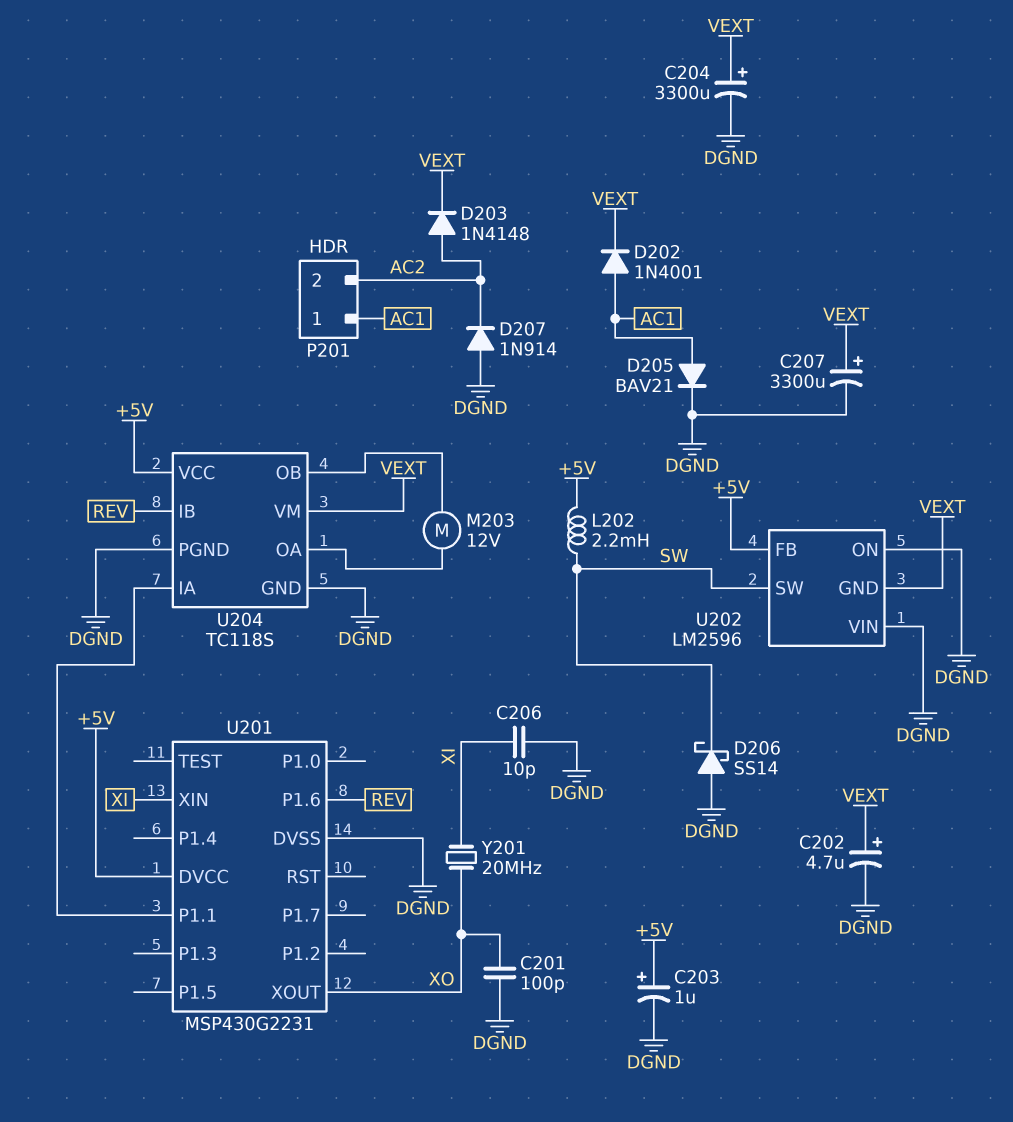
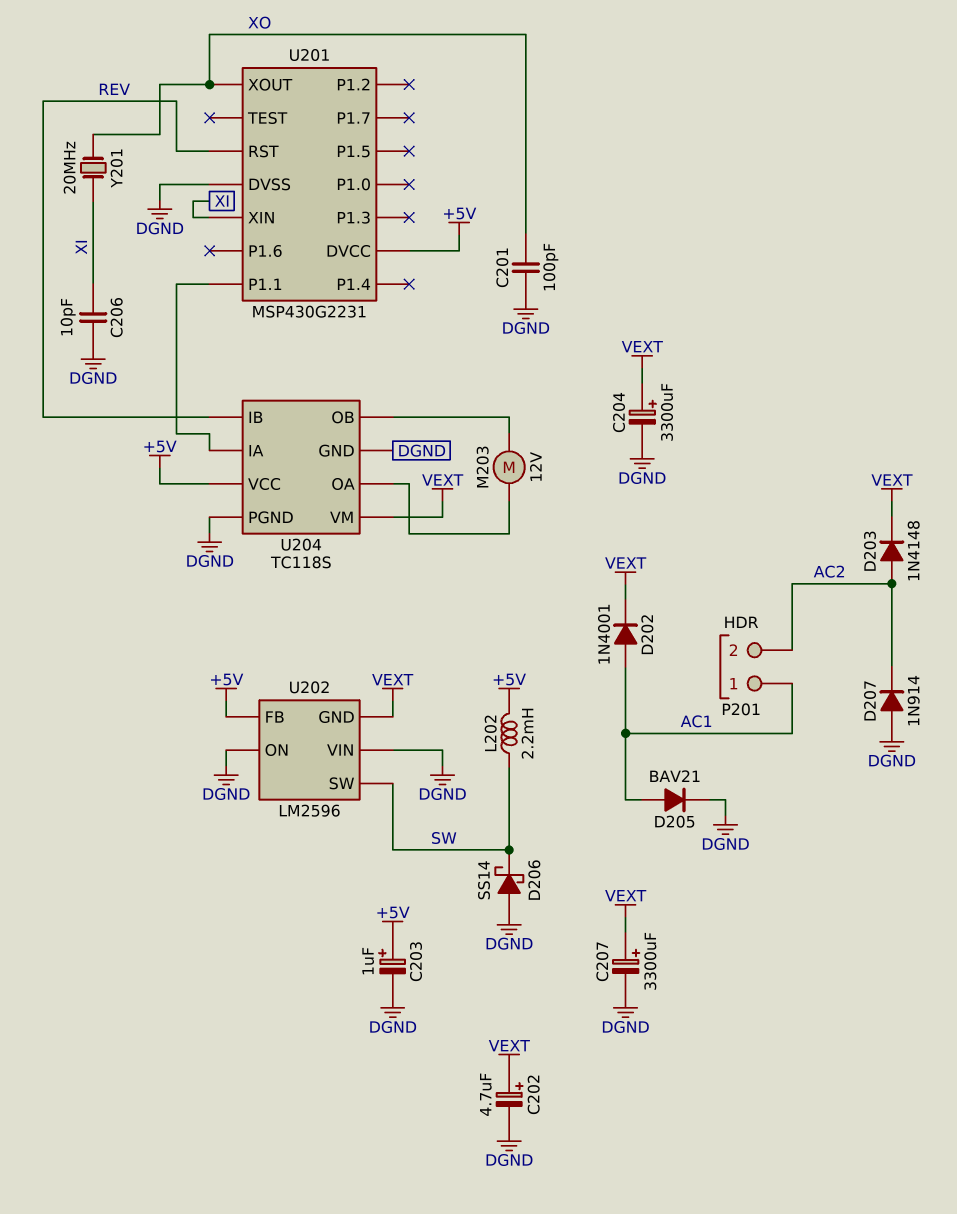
U201 pin P1.6: REV -> none
U201 pin RST: none -> REV

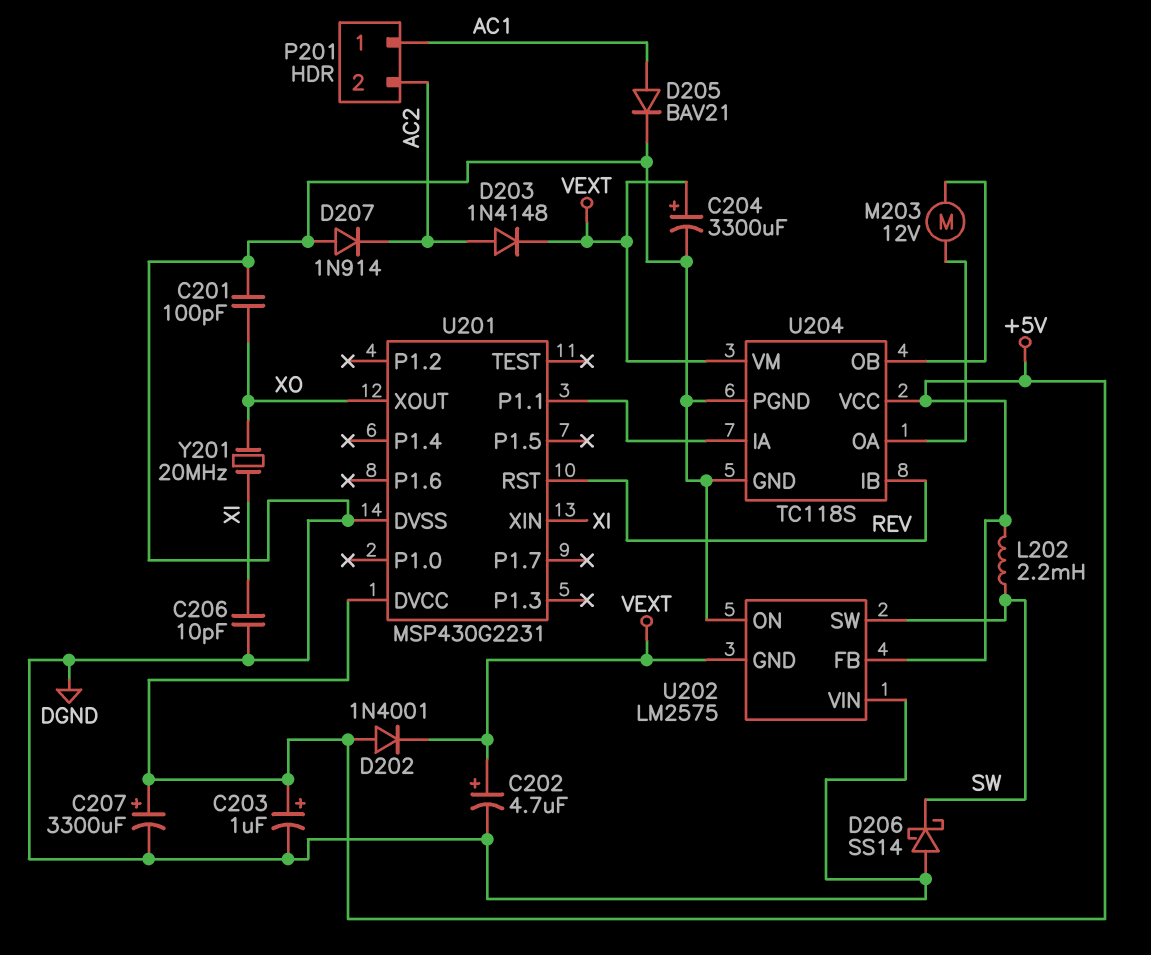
C207: 3300uF (plus VEXT, minus DGND) -> 3300uF (plus +5V, minus DGND)
D202: diode 1N4001 (A AC1, K VEXT) -> diode 1N4001 (A +5V, K VEXT)
U202: LM2596 -> LM2575

